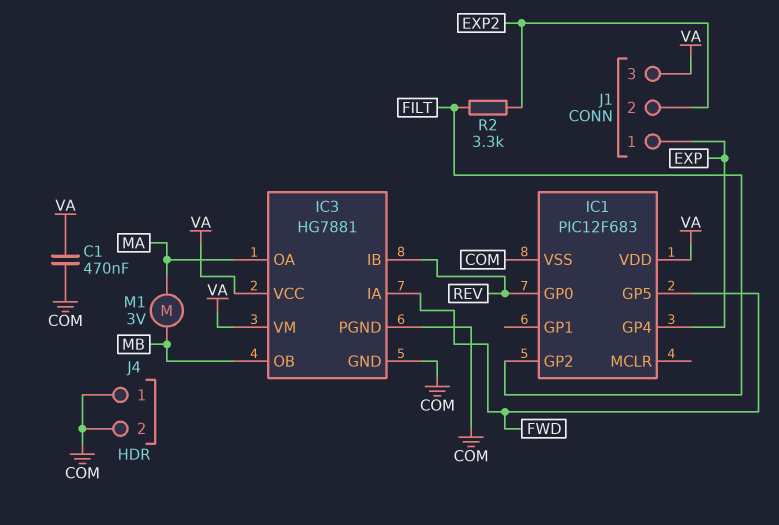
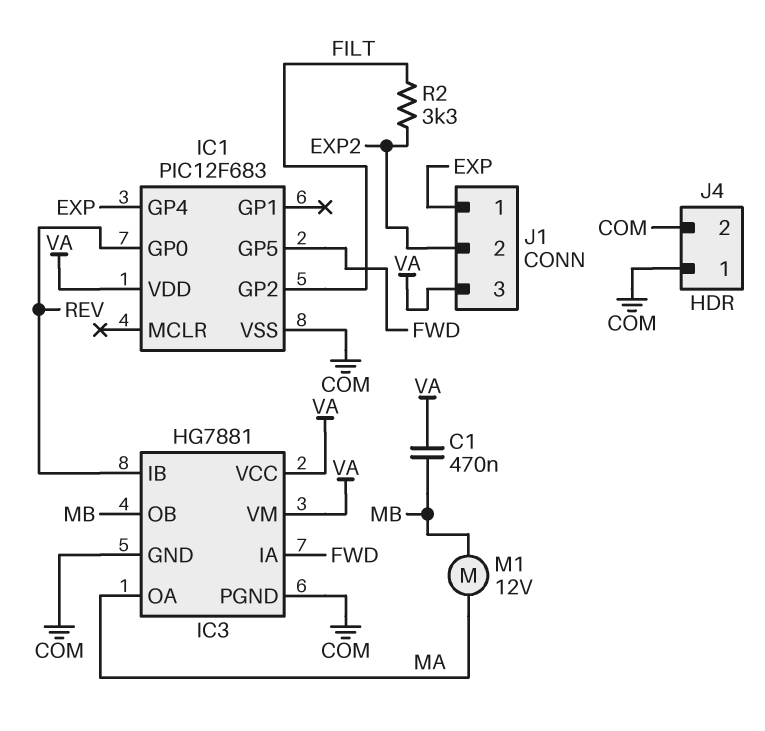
C1: 470nF (COM, VA) -> 470nF (MB, VA)
M1: motor 3V (MA, MB) -> motor 12V (MA, MB)

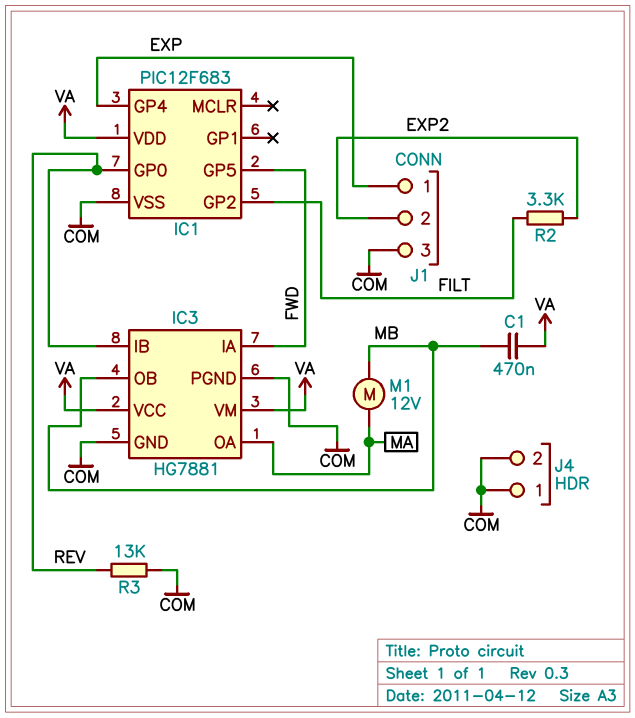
J1 pin 3: VA -> COM
R3: none -> 13k (COM, REV)

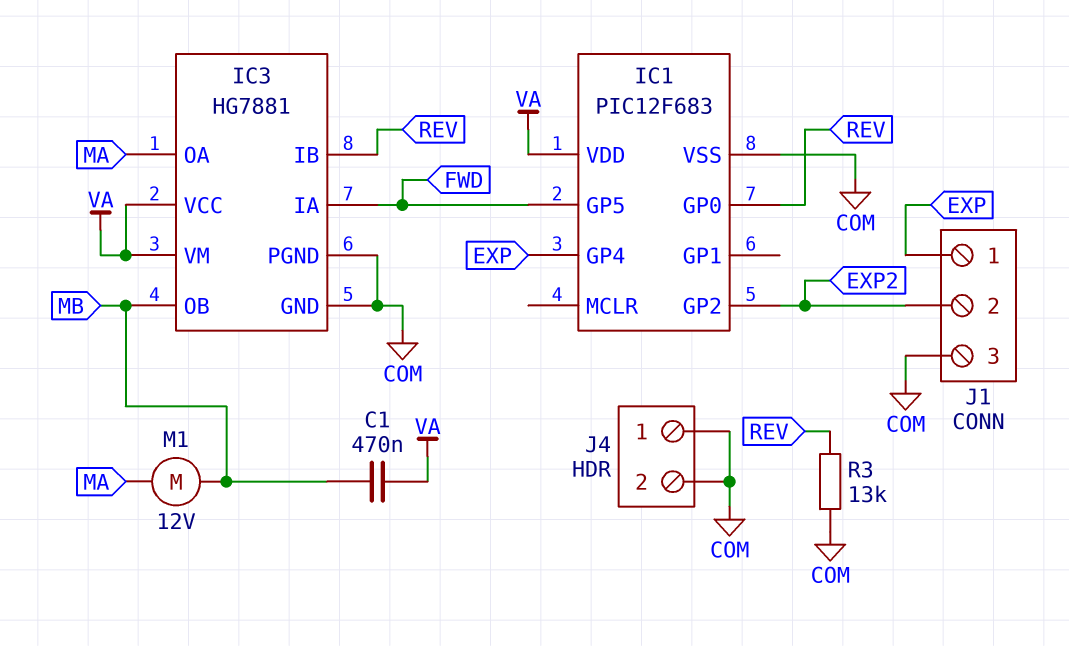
IC1 pin GP2: FILT -> EXP2
R2: 3.3k (EXP2, FILT) -> none

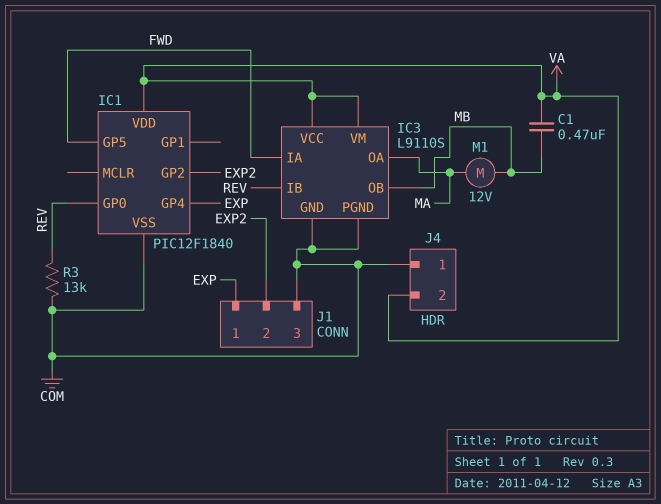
IC1: PIC12F683 -> PIC12F1840
IC3: HG7881 -> L9110S
J4 pin 2: COM -> VA

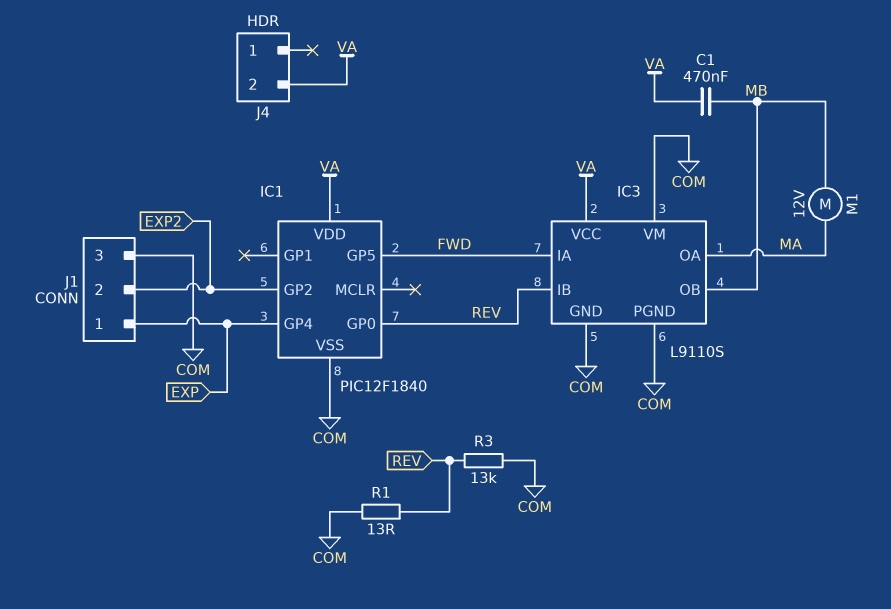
IC3 pin VM: VA -> COM
J4 pin 1: COM -> none
R1: none -> 13 (COM, REV)

